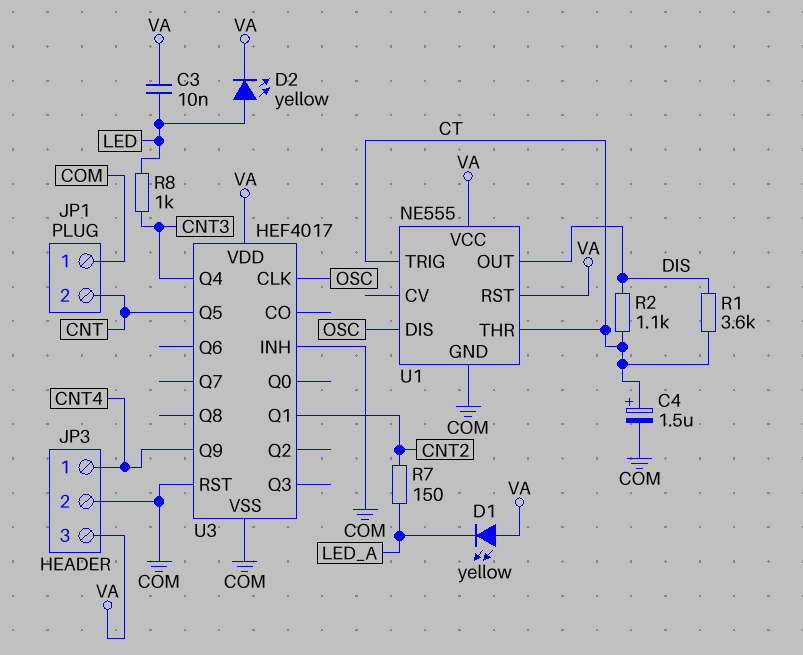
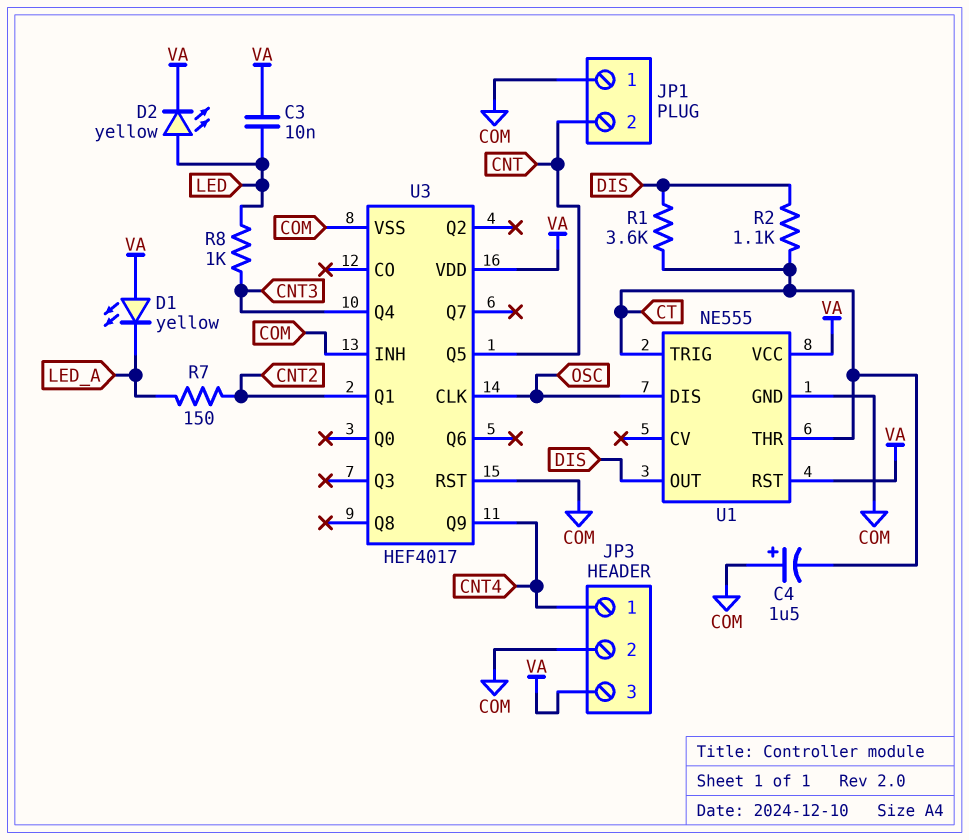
C4: 1.5uF (plus CT, minus COM) -> 1.5uF (plus COM, minus CT)

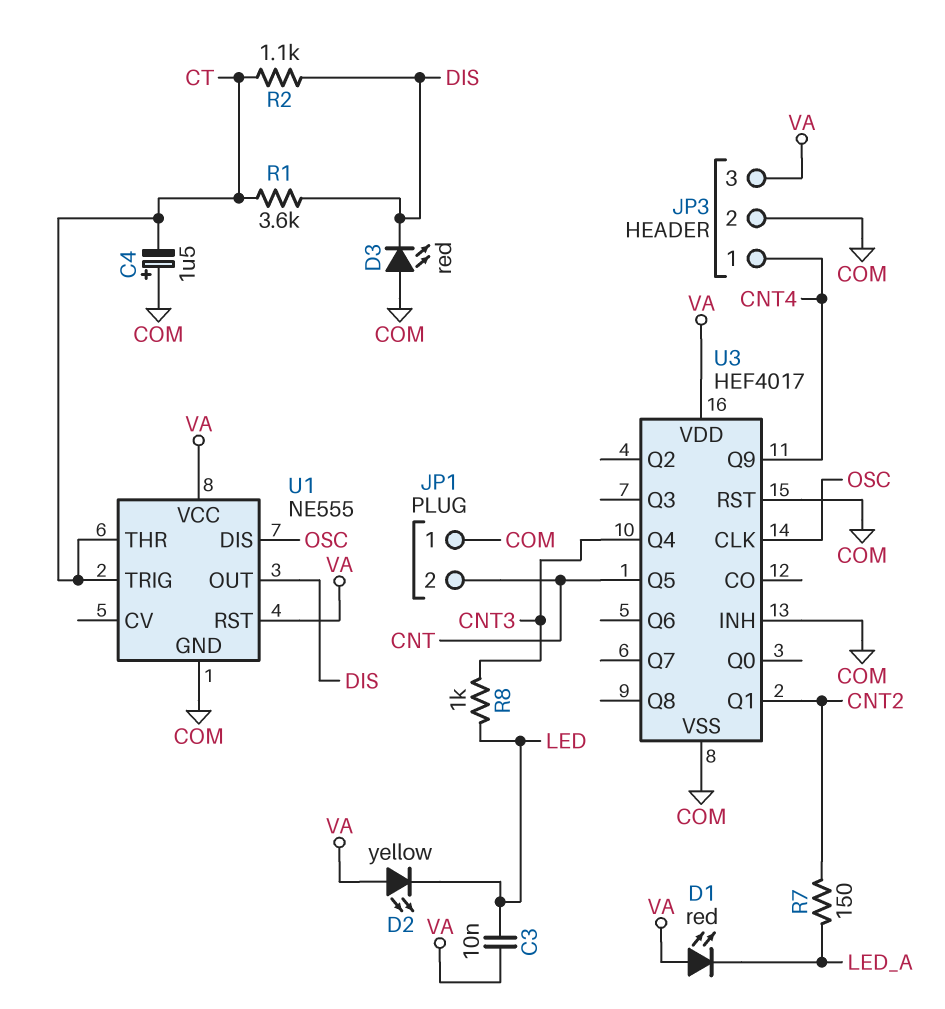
D1: LED yellow (A VA, K LED_A) -> LED red (A VA, K LED_A)
D2: LED yellow (A LED, K VA) -> LED yellow (A VA, K LED)
D3: none -> LED red (A COM, K DIS)

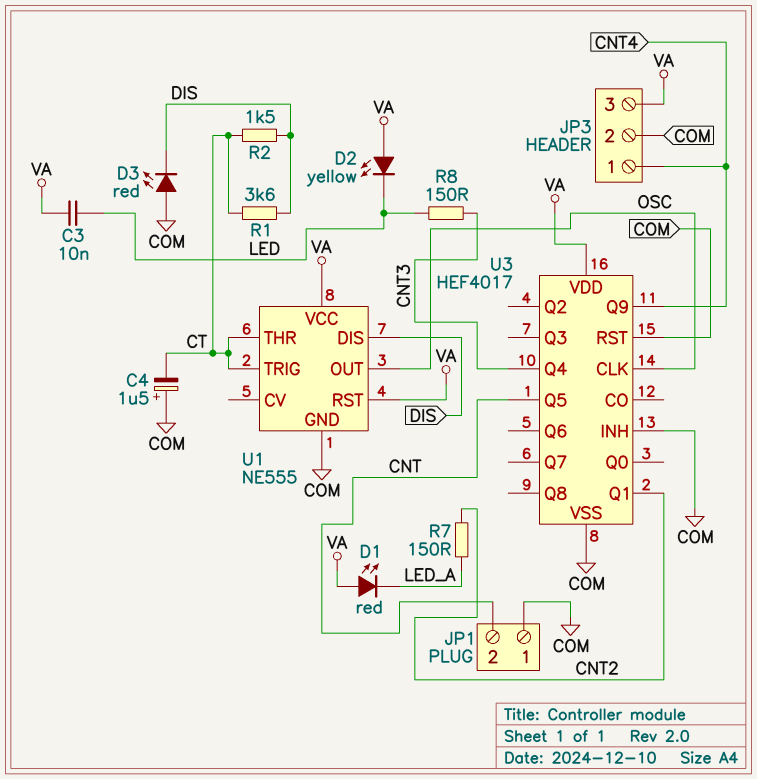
R2: 1.1k (CT, DIS) -> 1.5k (CT, DIS)
R8: 1k (CNT3, LED) -> 150 (CNT3, LED)
U1 pin DIS: OSC -> DIS
U1 pin OUT: DIS -> OSC

